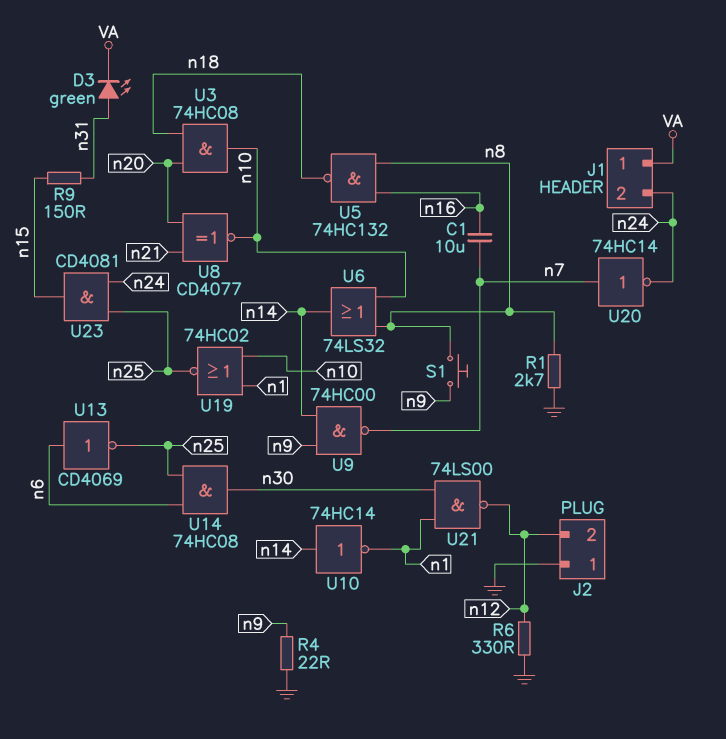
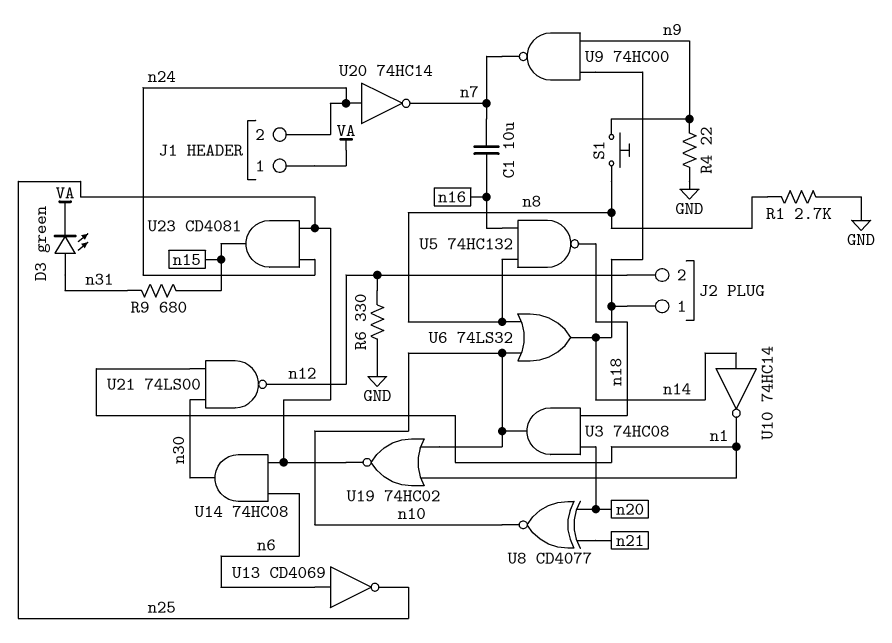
J2 pin 1: GND -> n14
R9: 150 (n15, n31) -> 680 (n15, n31)
U20: NOT 74HC14 (in n7, out n24) -> NOT 74HC14 (in n24, out n7)

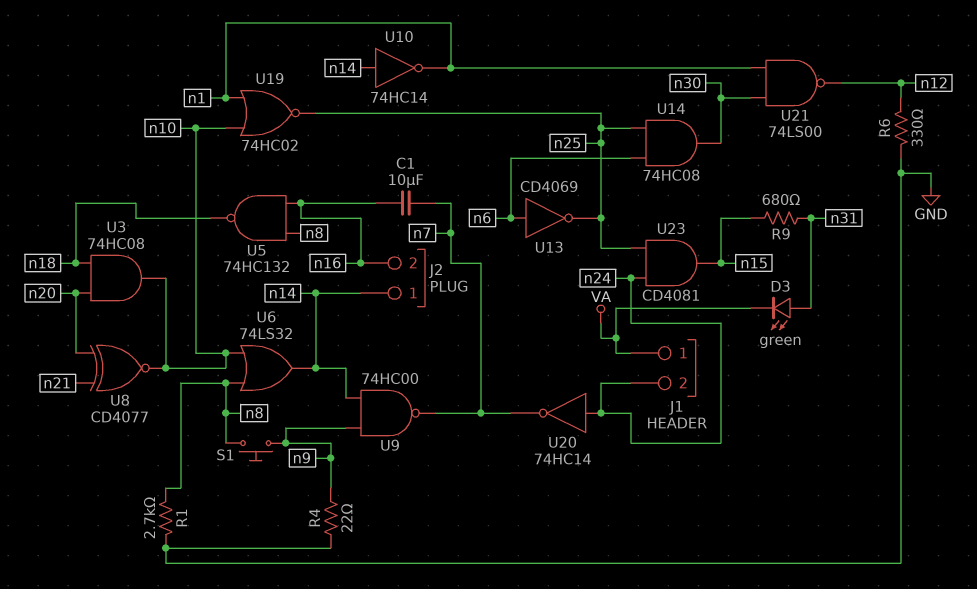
J2 pin 2: n12 -> n16

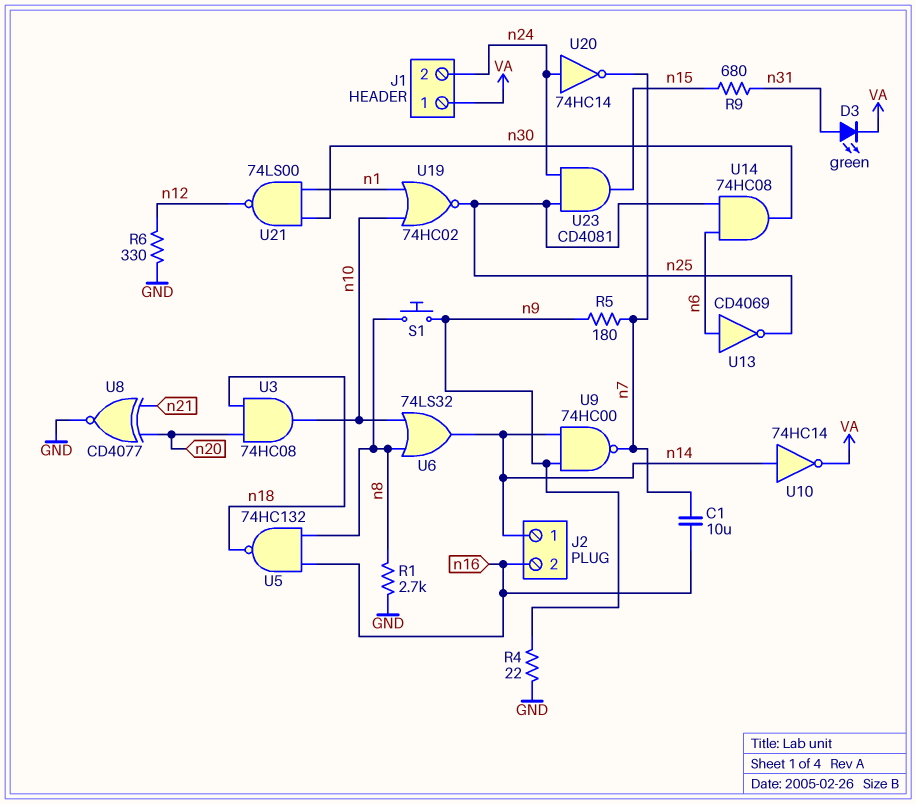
R5: none -> 180 (n7, n9)
U8: XNOR CD4077 (in n20, in n21, out n10) -> XNOR CD4077 (in n20, in n21, out GND)
U10: NOT 74HC14 (in n14, out n1) -> NOT 74HC14 (in n14, out VA)

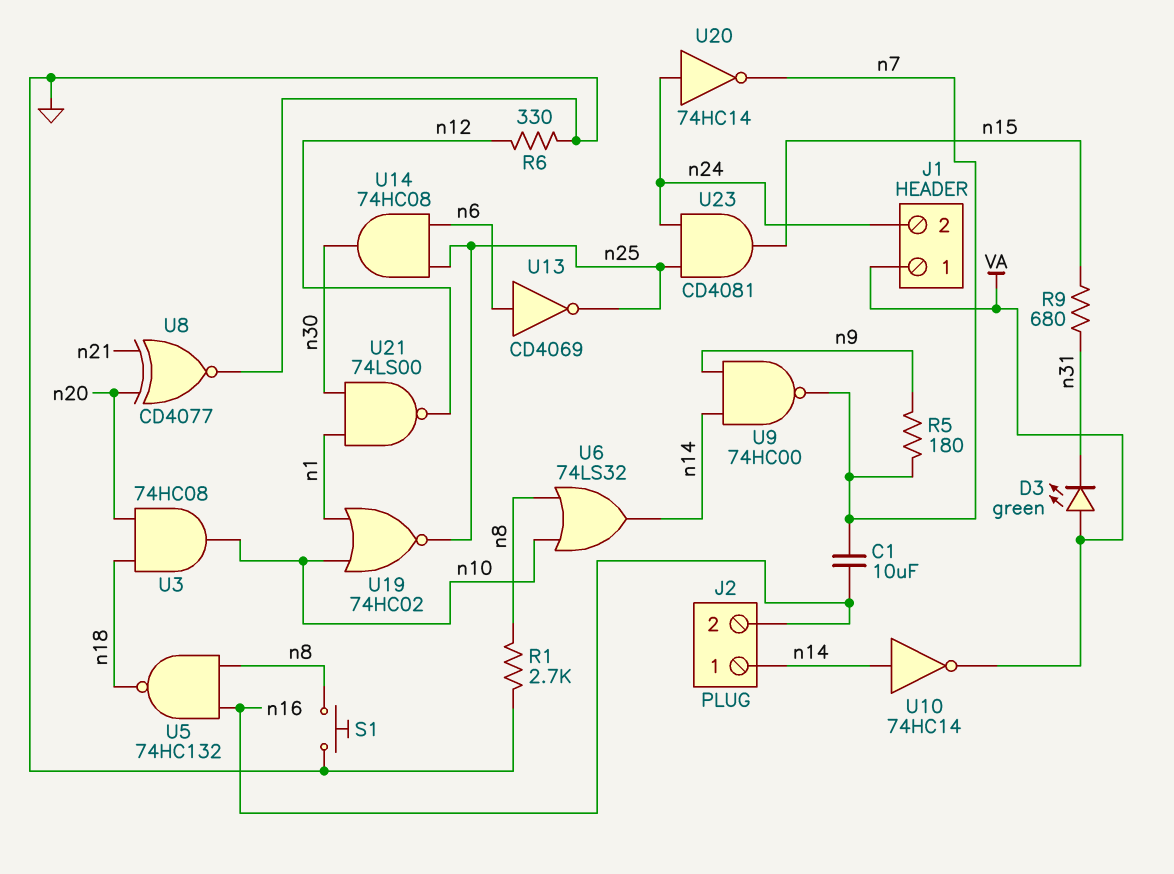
D3: LED green (A n31, K VA) -> LED green (A VA, K n31)
R4: 22 (GND, n9) -> none
S1: button (n8, n9) -> button (GND, n8)

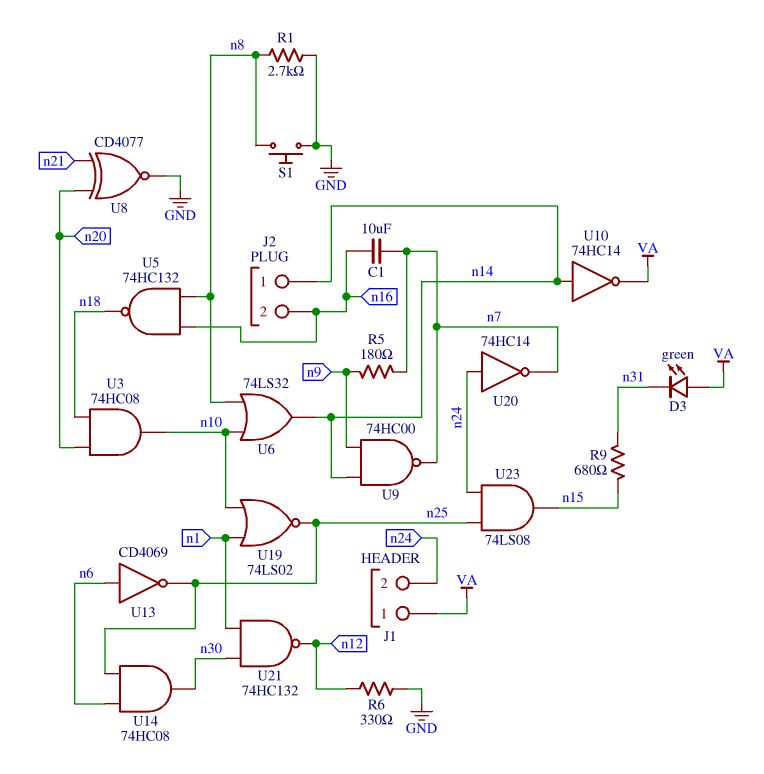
U19: NOR 74HC02 (in n1, in n10, out n25) -> NOR 74LS02 (in n1, in n10, out n25)
U21: NAND 74LS00 (in n1, in n30, out n12) -> NAND 74HC132 (in n1, in n30, out n12)
U23: AND CD4081 (in n24, in n25, out n15) -> AND 74LS08 (in n24, in n25, out n15)

